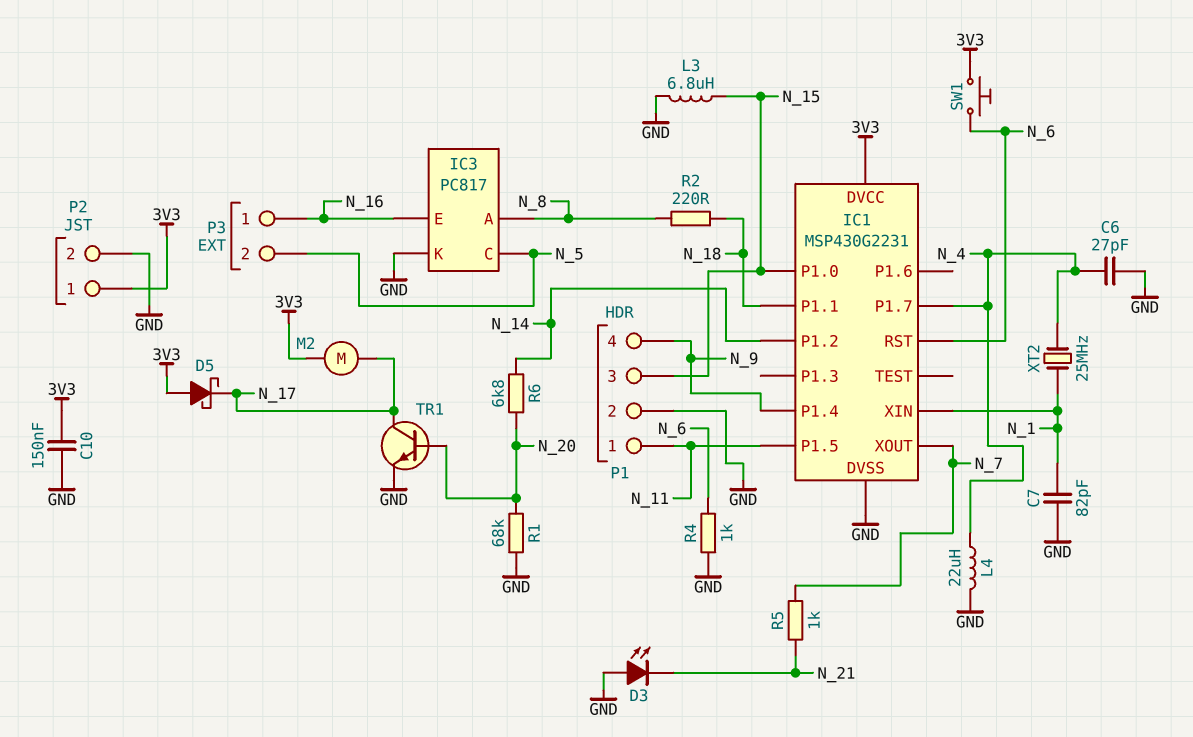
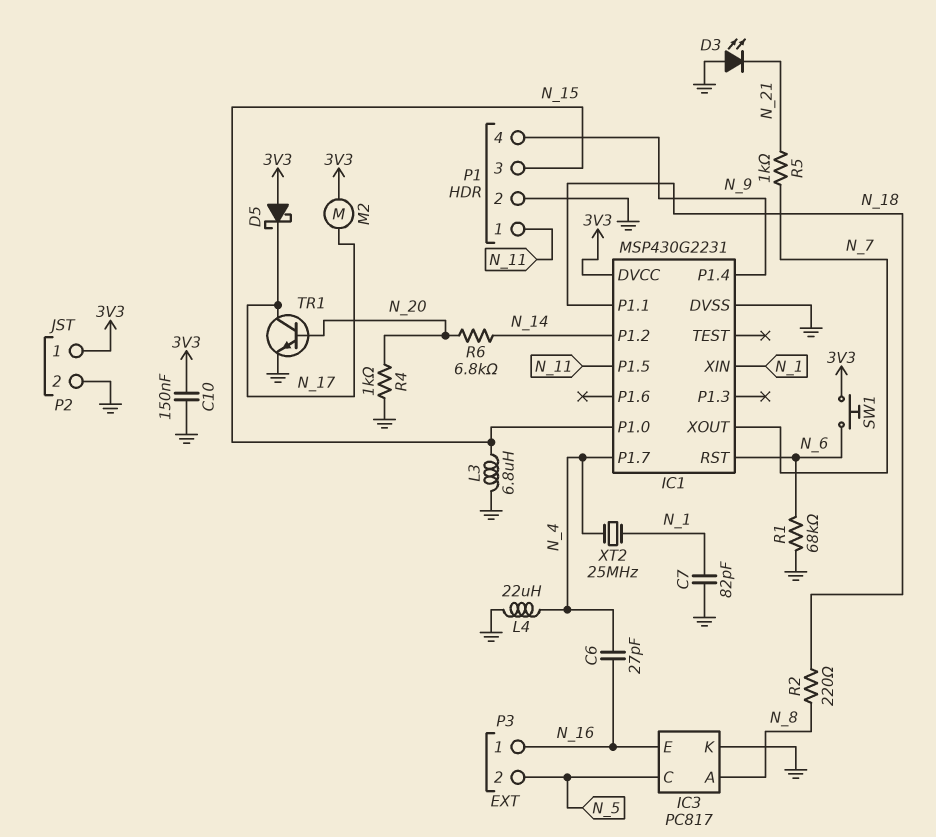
C6: 27pF (GND, N_4) -> 27pF (N_4, N_16)
R1: 68k (GND, N_20) -> 68k (GND, N_6)
R4: 1k (GND, N_6) -> 1k (GND, N_20)

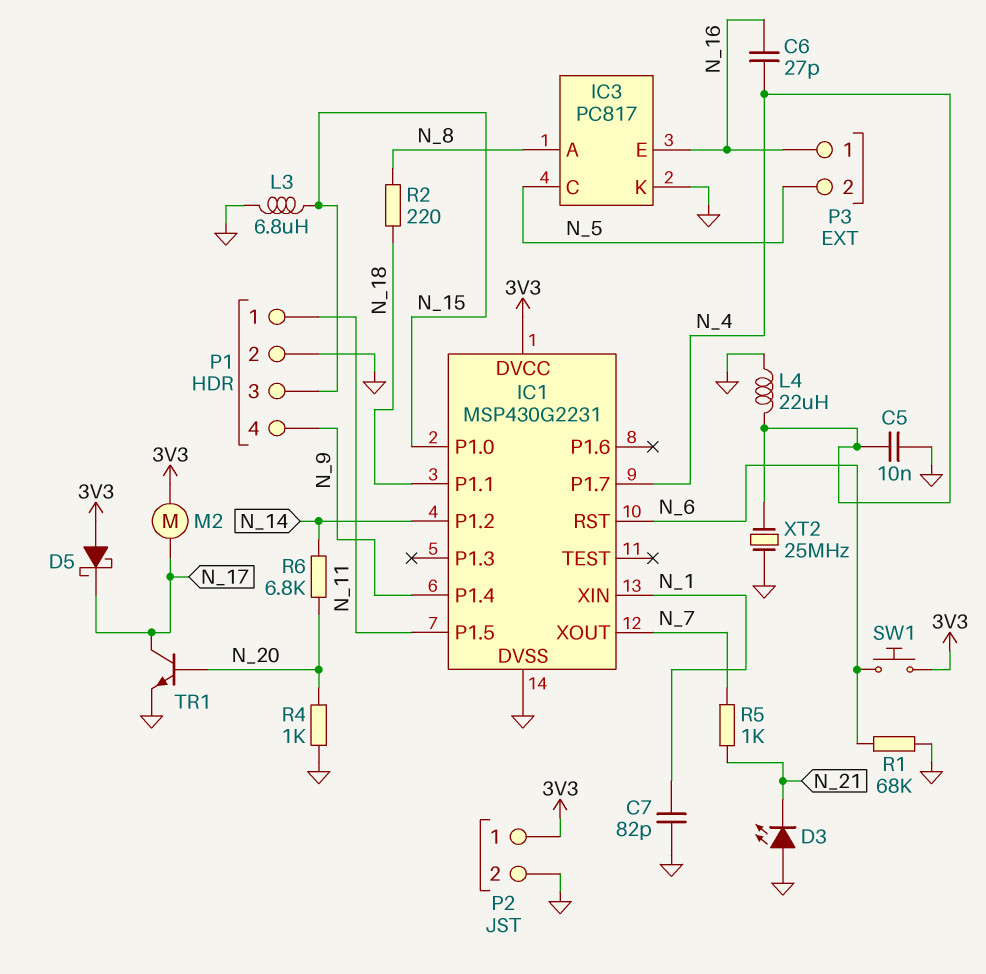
C5: none -> 10nF (GND, N_4)
C10: 150nF (3V3, GND) -> none
XT2: 25MHz (N_1, N_4) -> 25MHz (GND, N_4)

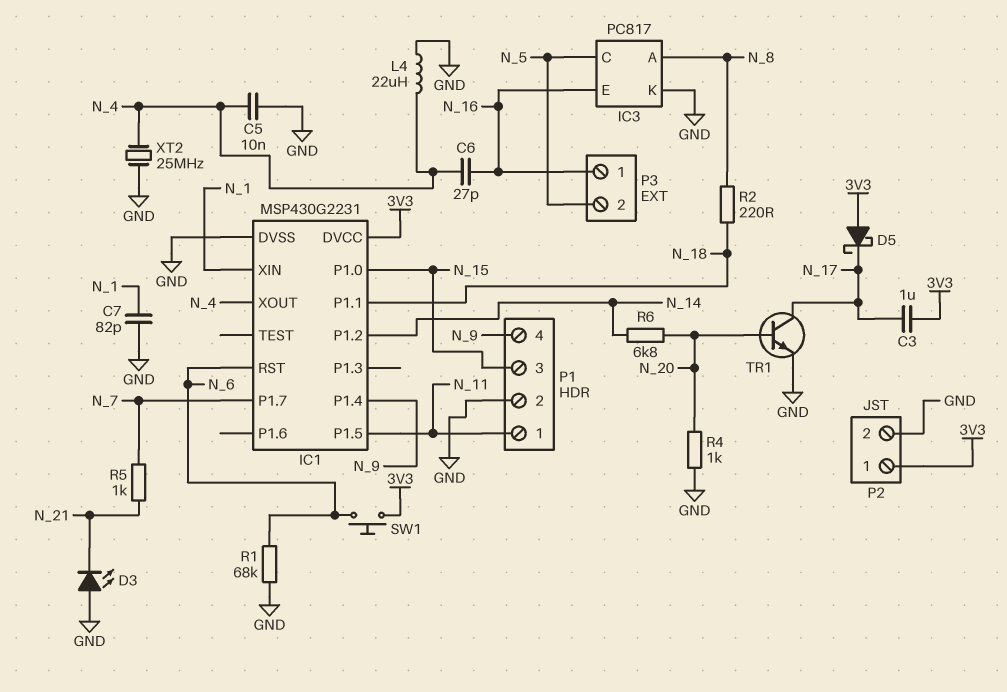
C3: none -> 1uF (3V3, N_17)
IC1 pin P1.7: N_4 -> N_7
IC1 pin XOUT: N_7 -> N_4
L3: 6.8uH (GND, N_15) -> none
M2: motor (3V3, N_17) -> none

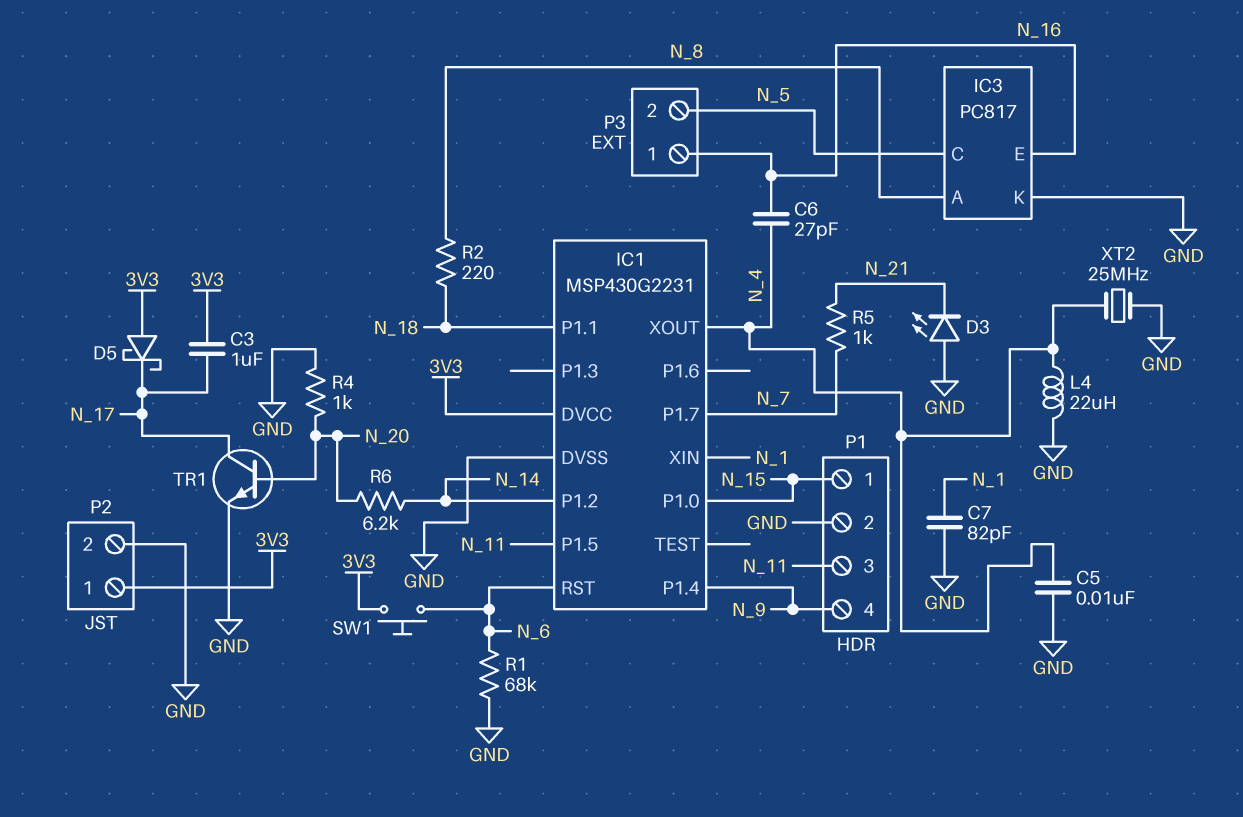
P1 pin 1: N_11 -> N_15
P1 pin 3: N_15 -> N_11
R6: 6.8k (N_14, N_20) -> 6.2k (N_14, N_20)

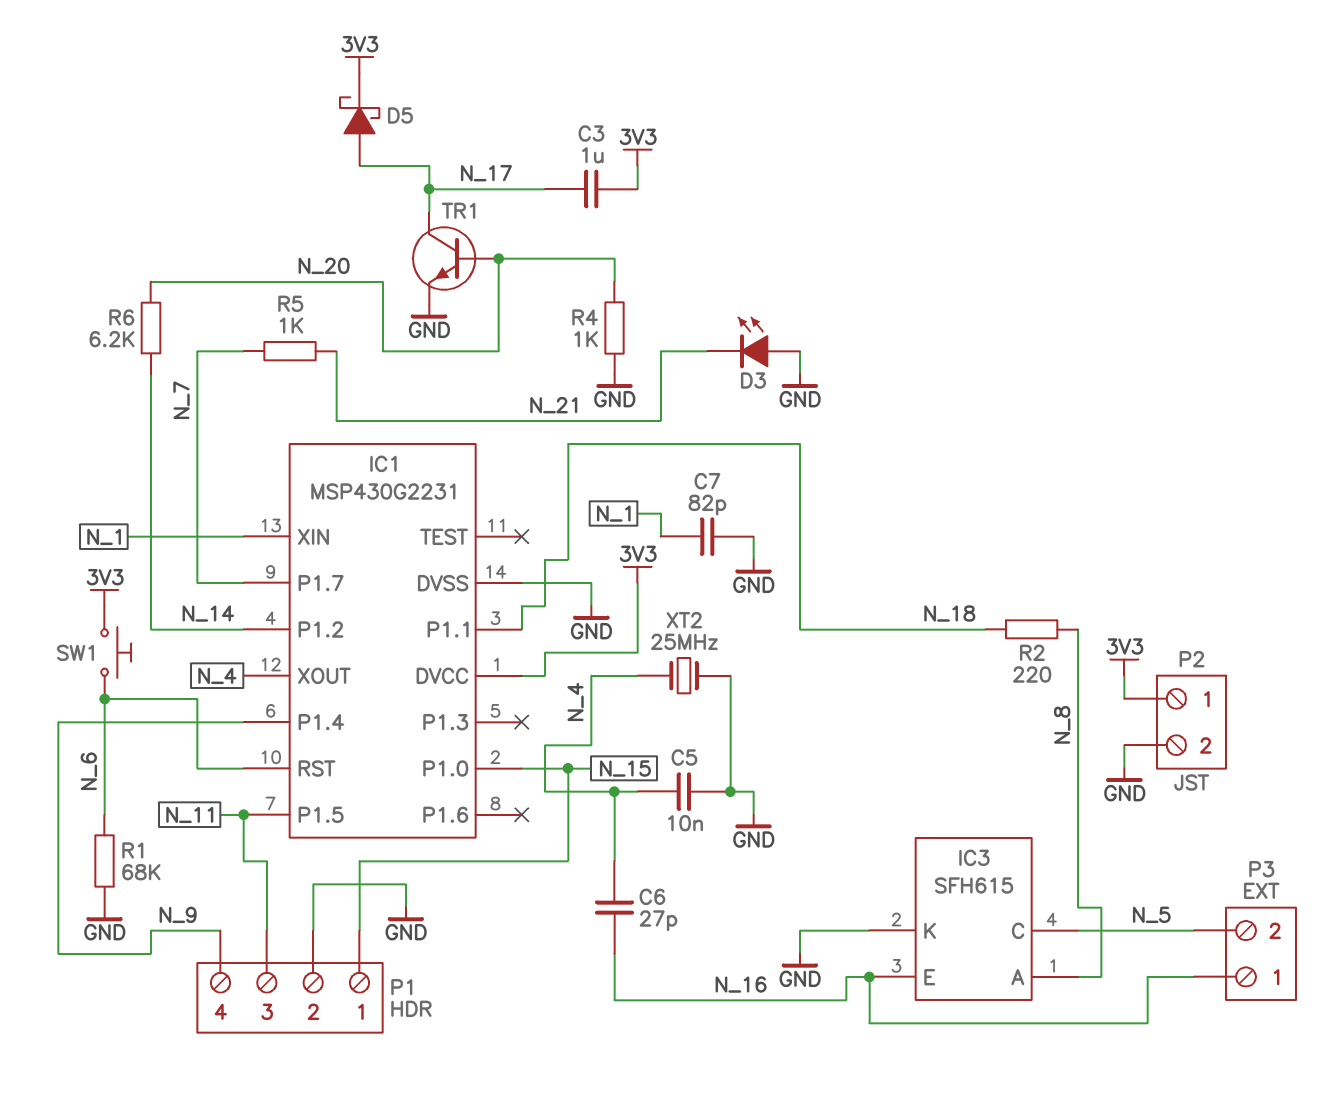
D5: schottky (A 3V3, K N_17) -> schottky (A N_17, K 3V3)
IC3: PC817 -> SFH615
L4: 22uH (GND, N_4) -> none

